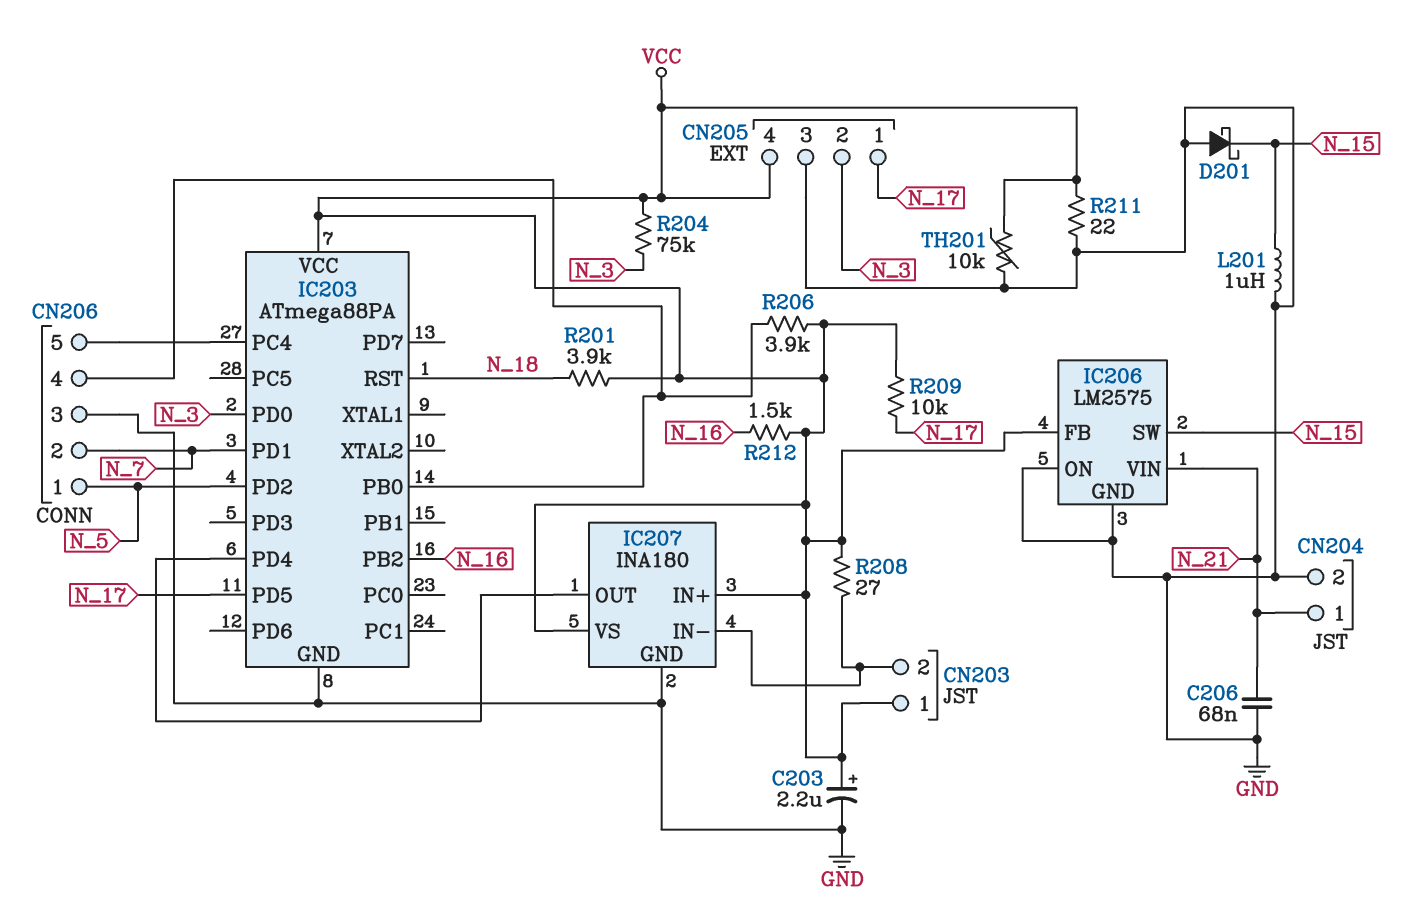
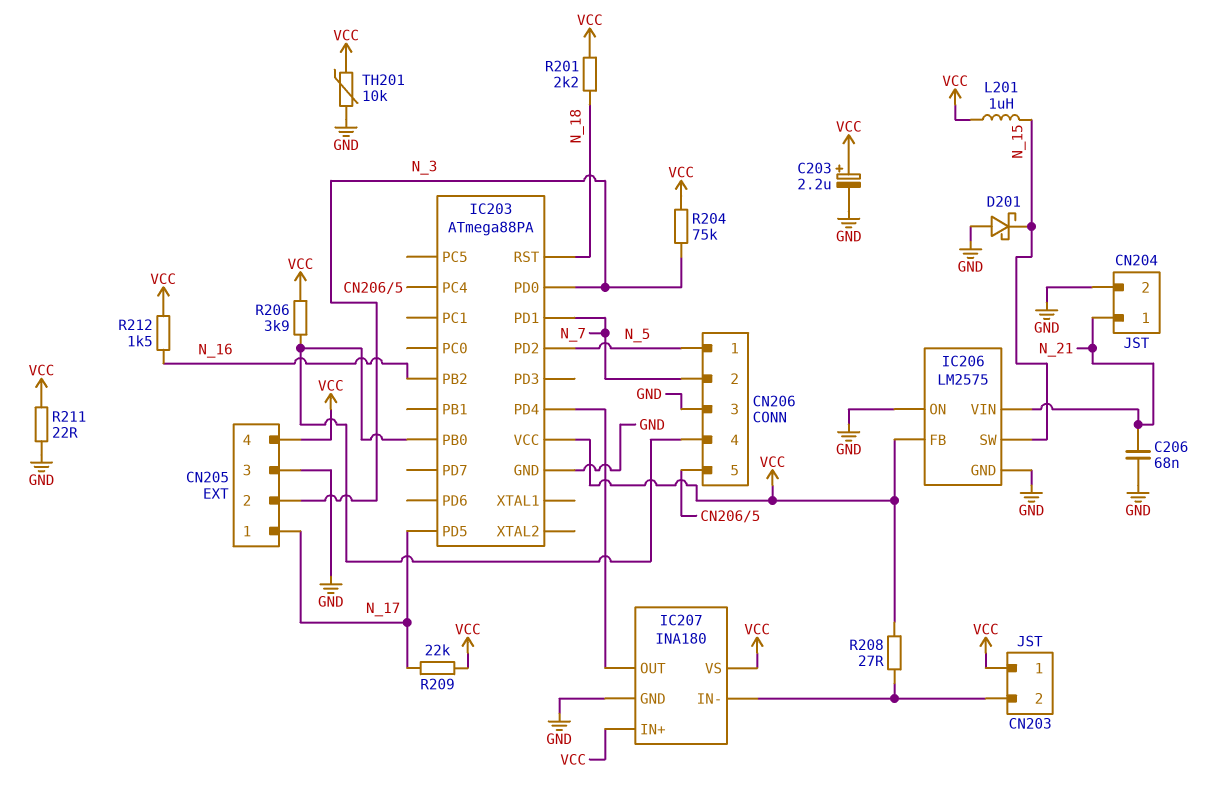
L201: 1uH (GND, N_15) -> 1uH (N_15, VCC)
R201: 3.9k (N_18, VCC) -> 2.2k (N_18, VCC)
R209: 10k (N_17, VCC) -> 22k (N_17, VCC)

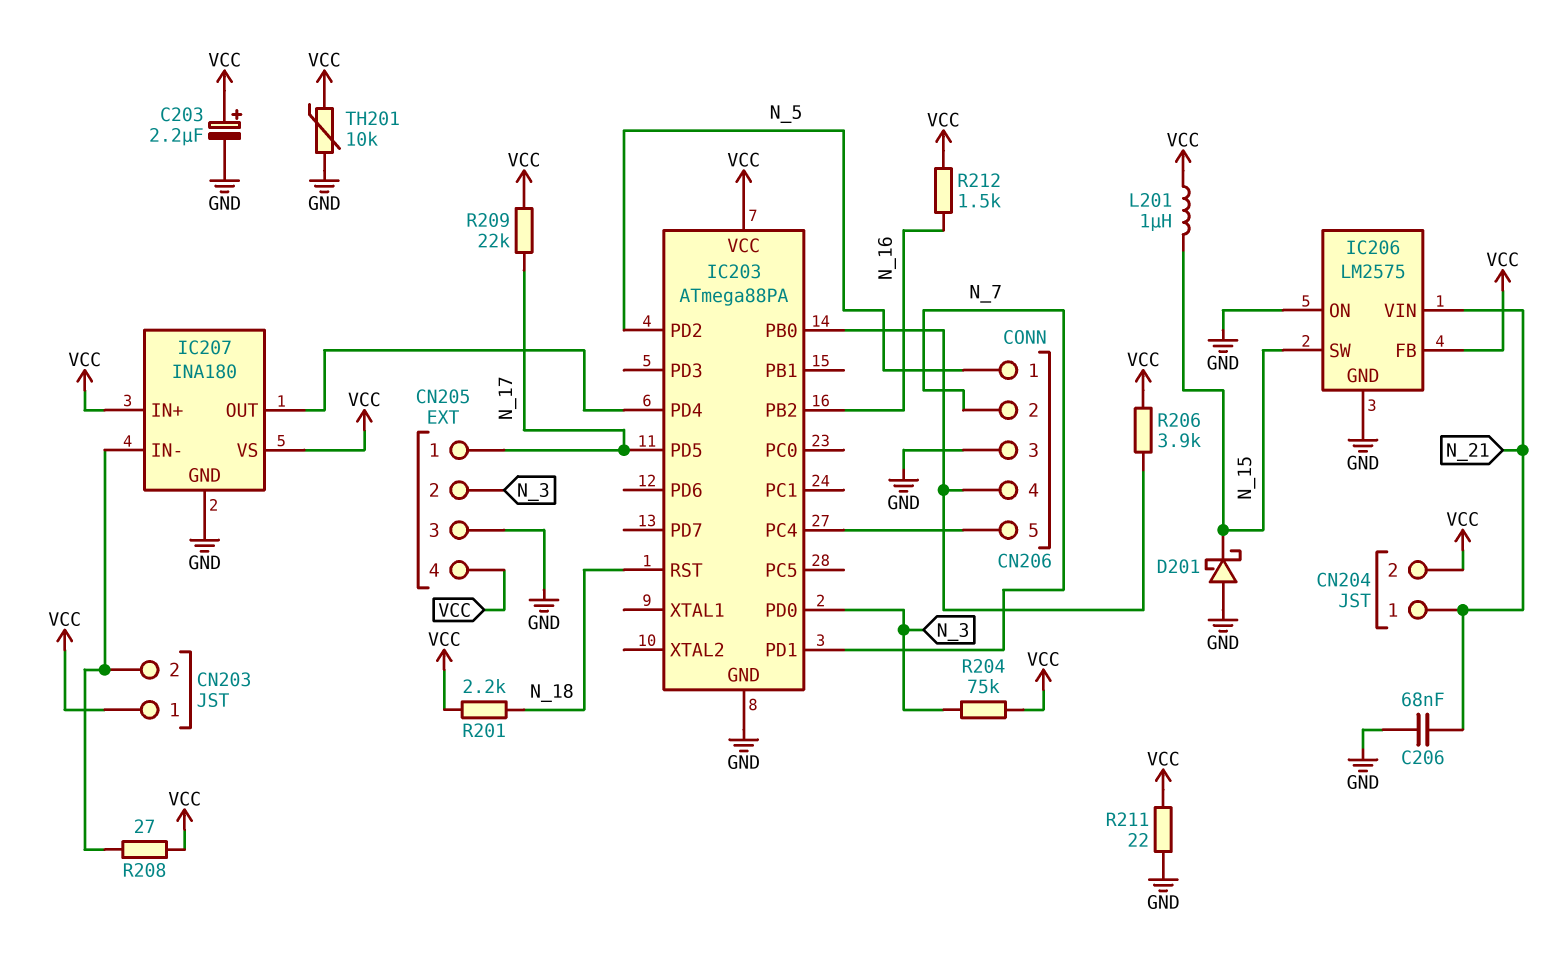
CN204 pin 2: GND -> VCC

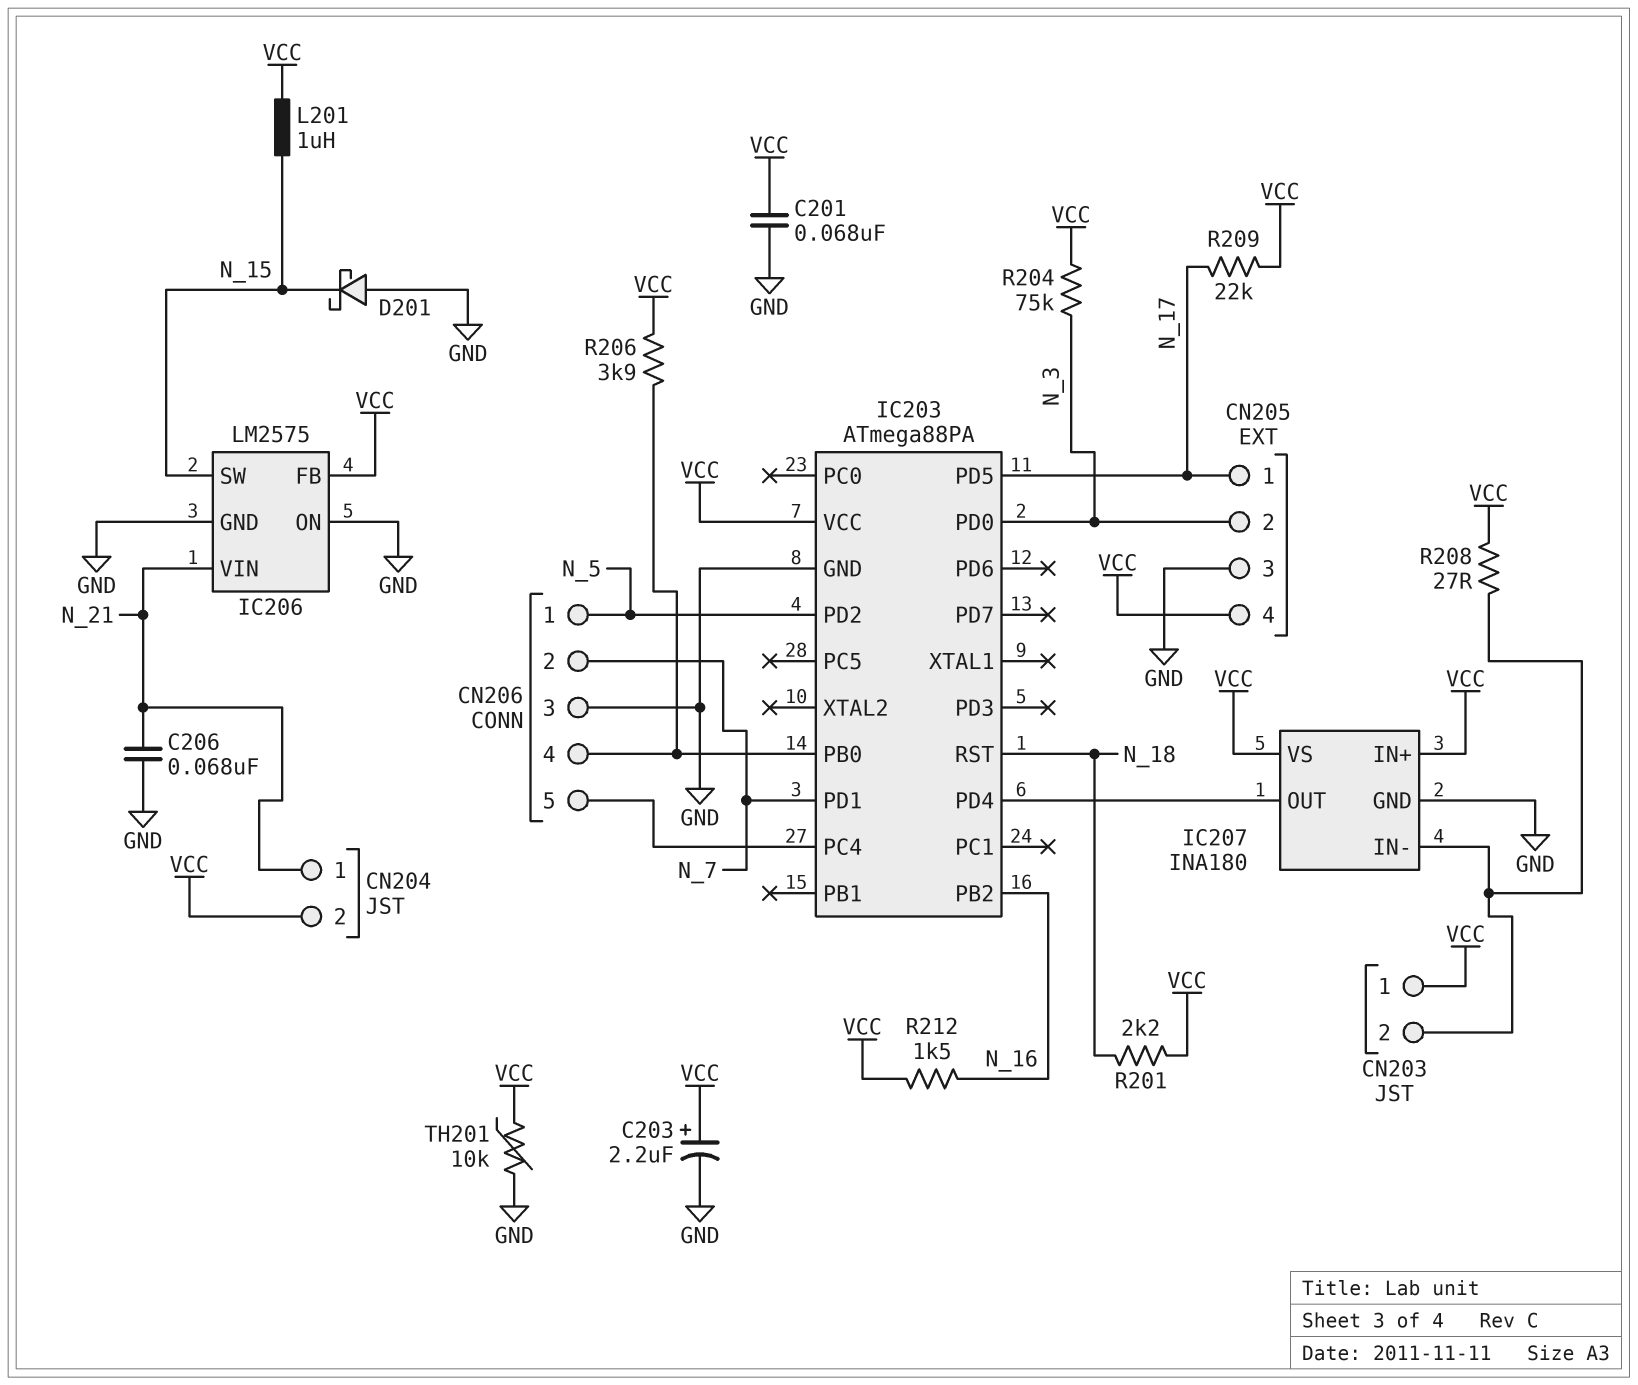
C201: none -> 68nF (GND, VCC)
R211: 22 (GND, VCC) -> none

